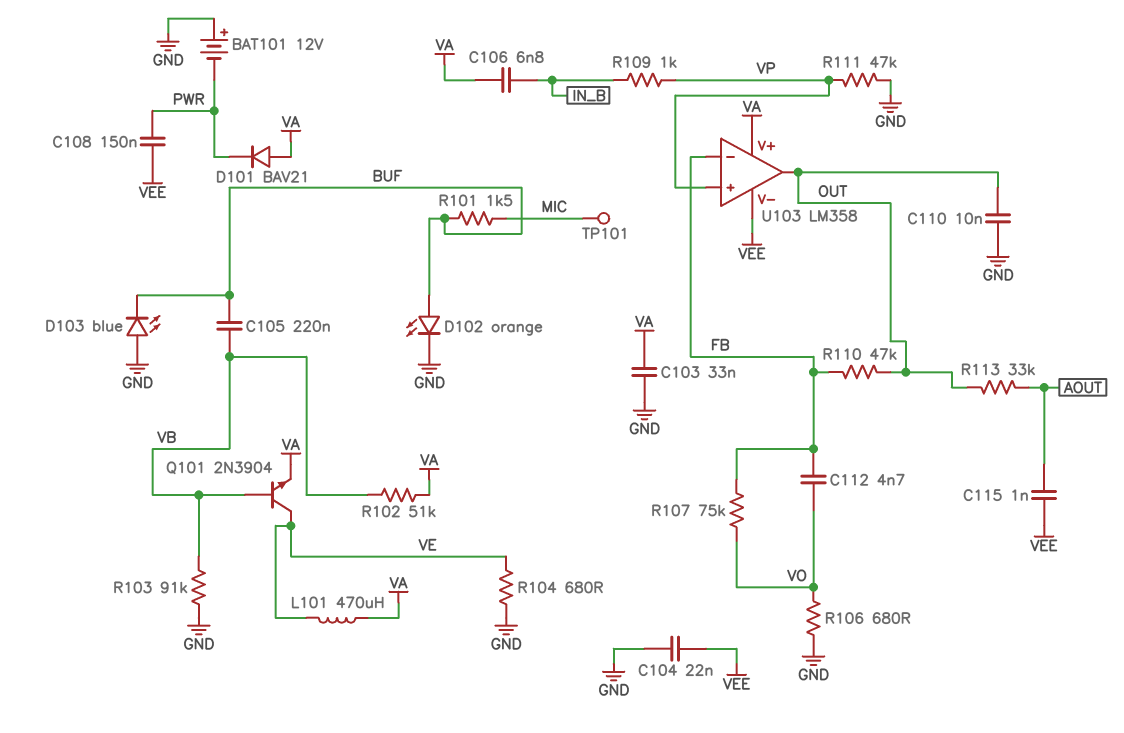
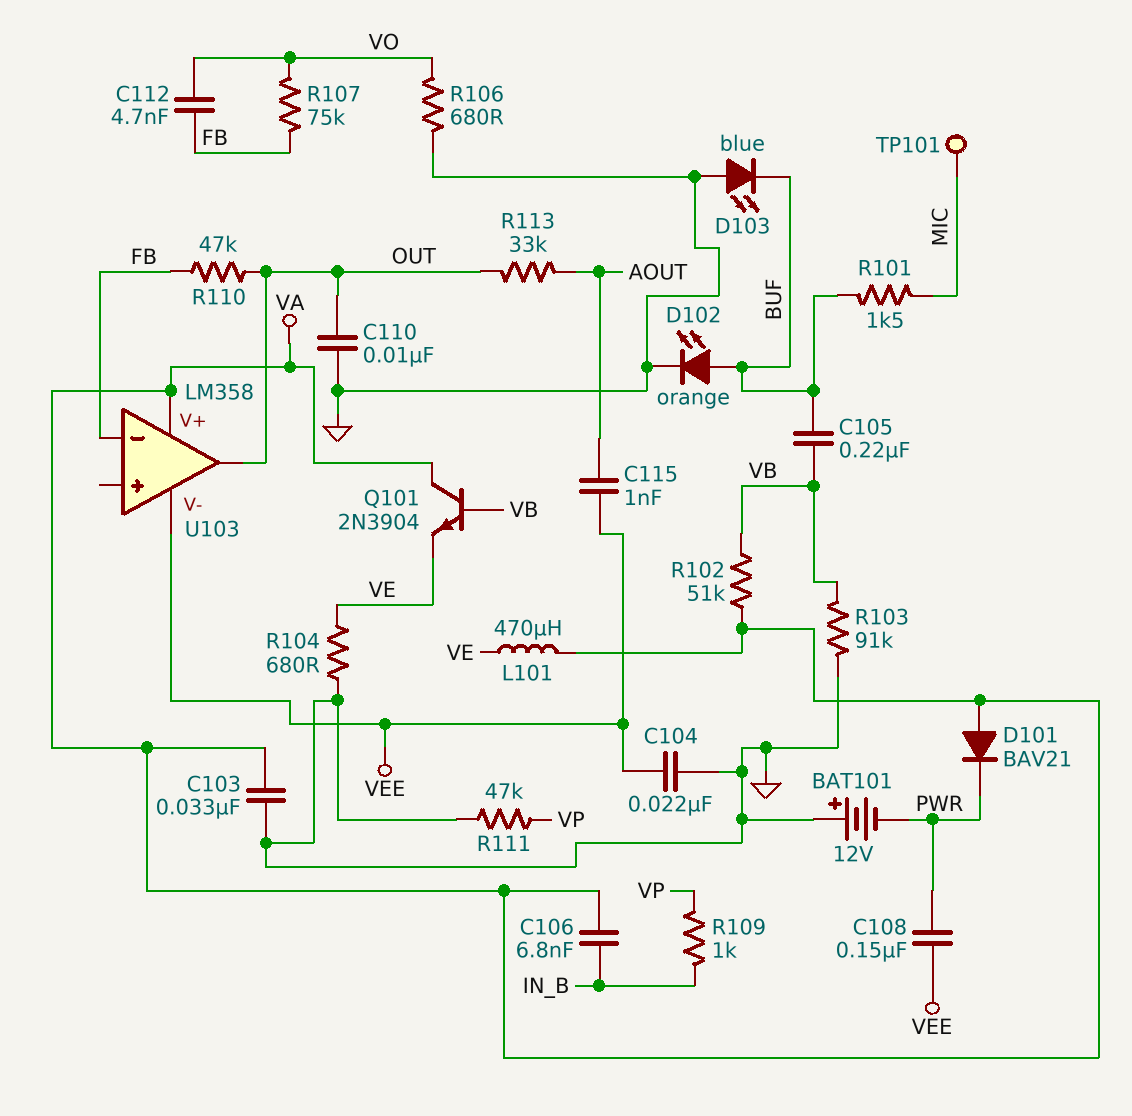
Q101: NPN 2N3904 (B VB, C VE, E VA) -> NPN 2N3904 (B VB, C VA, E VE)
U103 pin in+: VP -> none

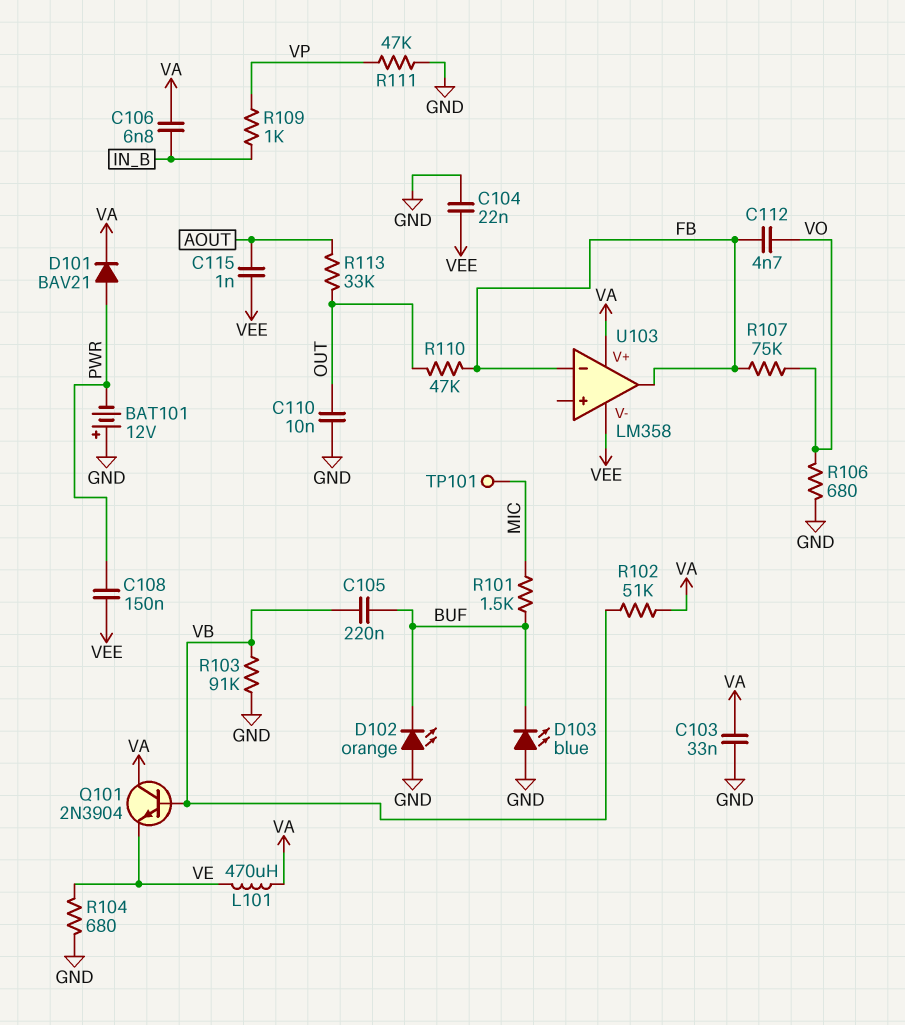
D101: diode BAV21 (A VA, K PWR) -> diode BAV21 (A PWR, K VA)
D102: LED orange (A BUF, K GND) -> LED orange (A GND, K BUF)
U103 pin out: OUT -> FB

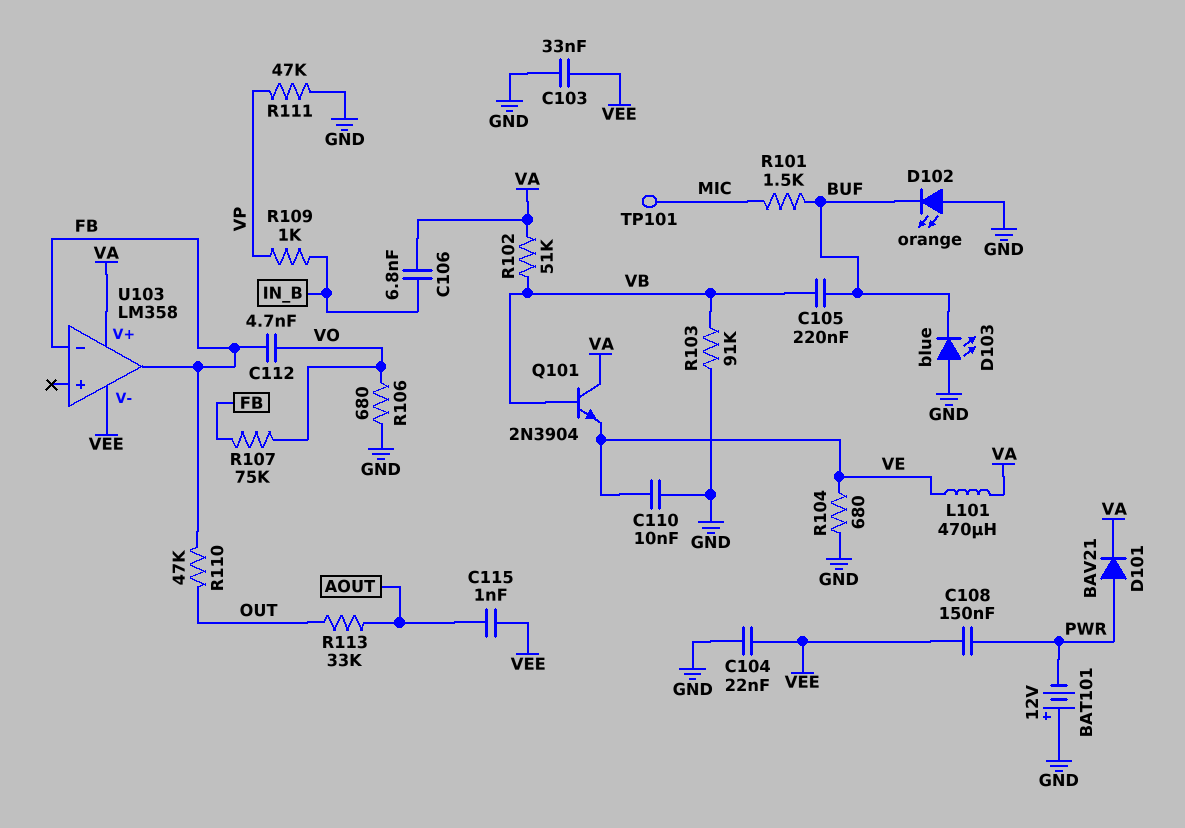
C103: 33nF (GND, VA) -> 33nF (GND, VEE)
C110: 10nF (GND, OUT) -> 10nF (GND, VE)

